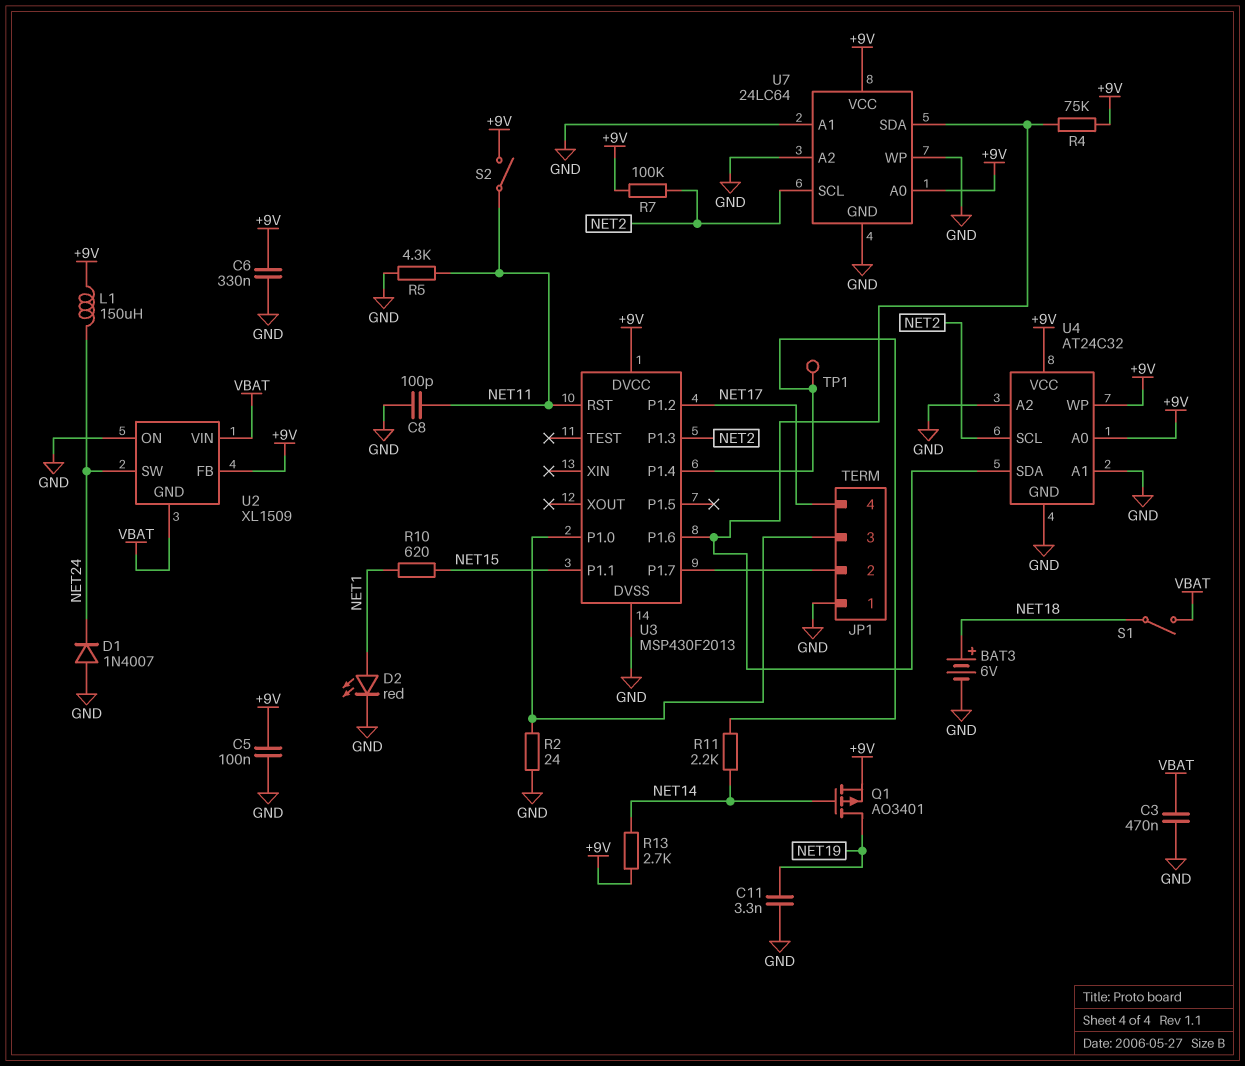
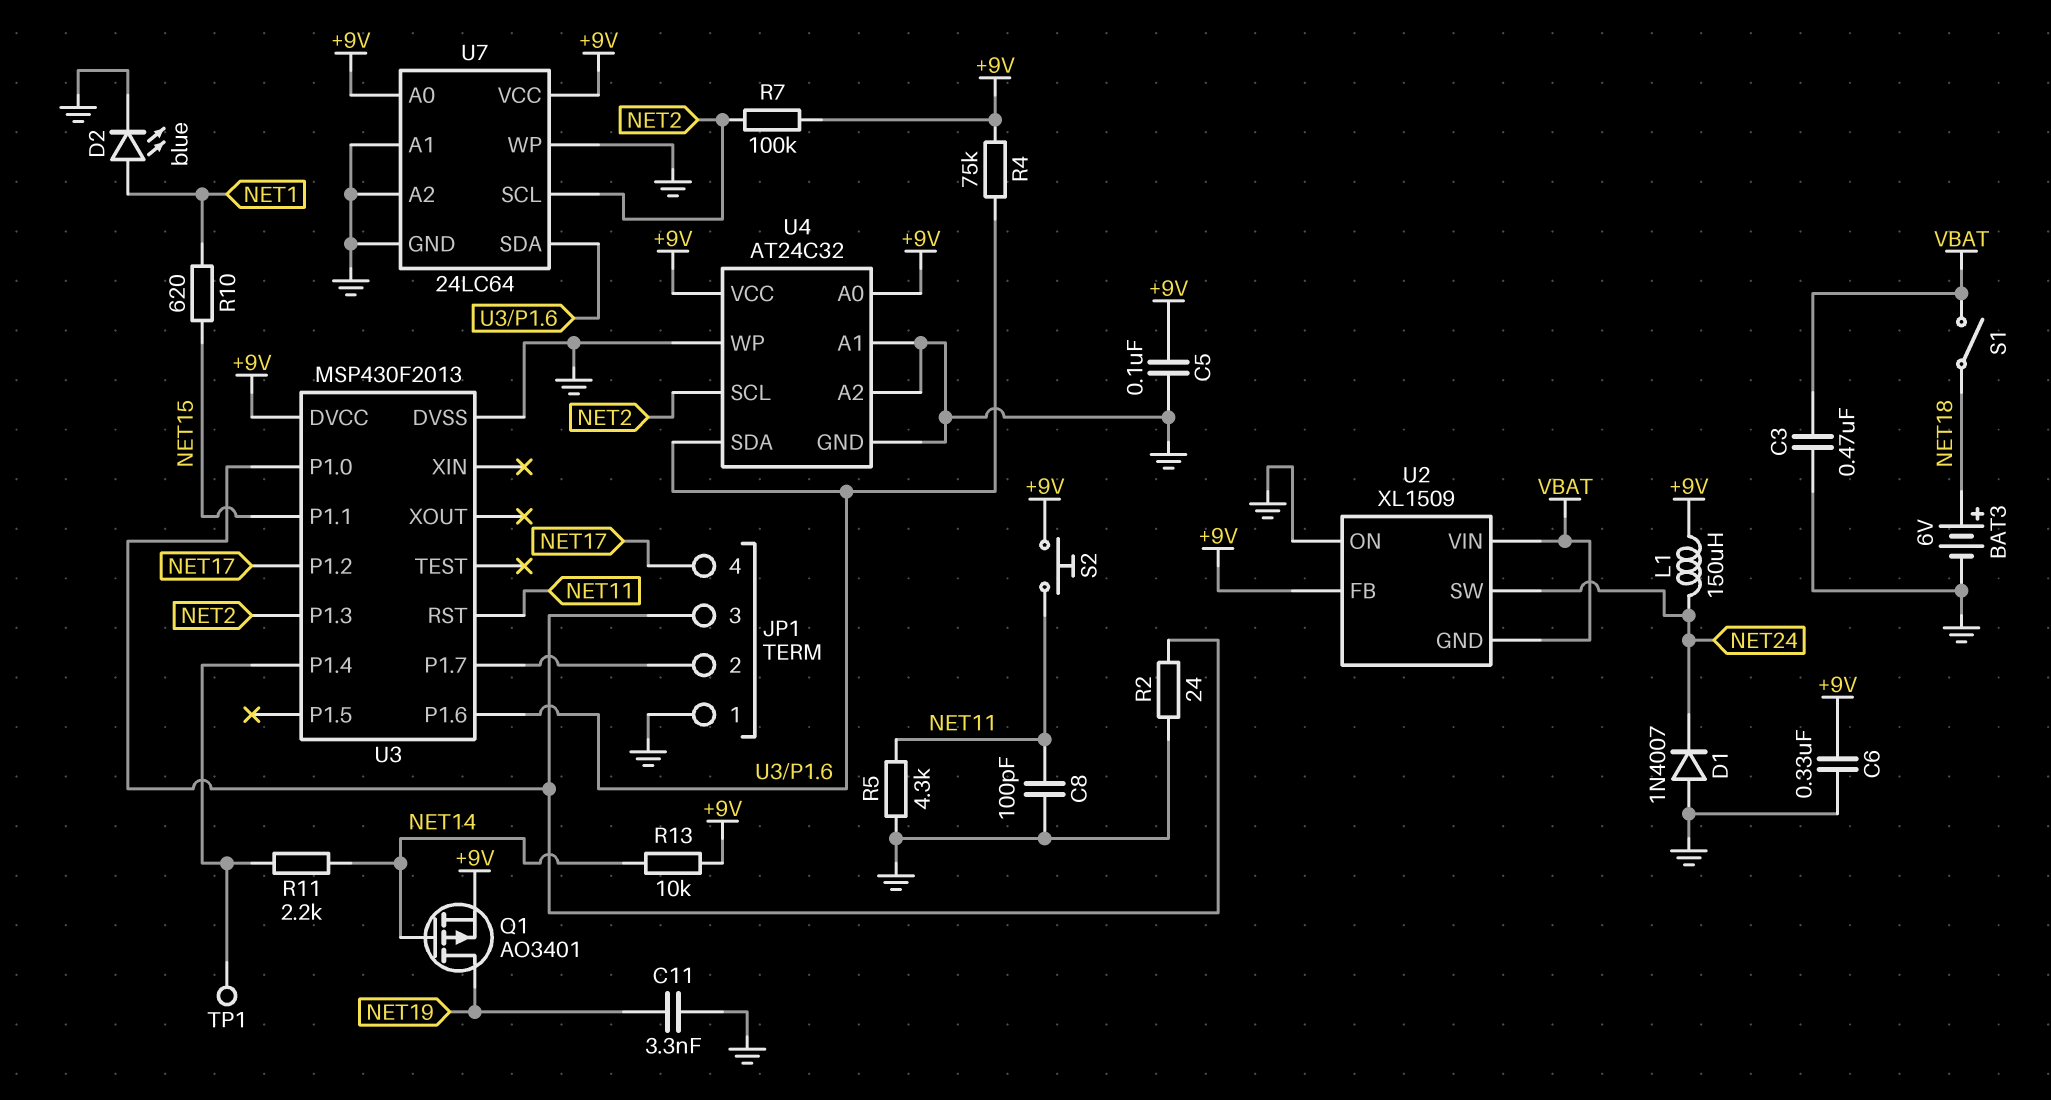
D2: LED red (A NET1, K GND) -> LED blue (A NET1, K GND)
R13: 2.7k (+9V, NET14) -> 10k (+9V, NET14)
S2: switch (+9V, NET11) -> button (+9V, NET11)
U4 pin WP: +9V -> GND

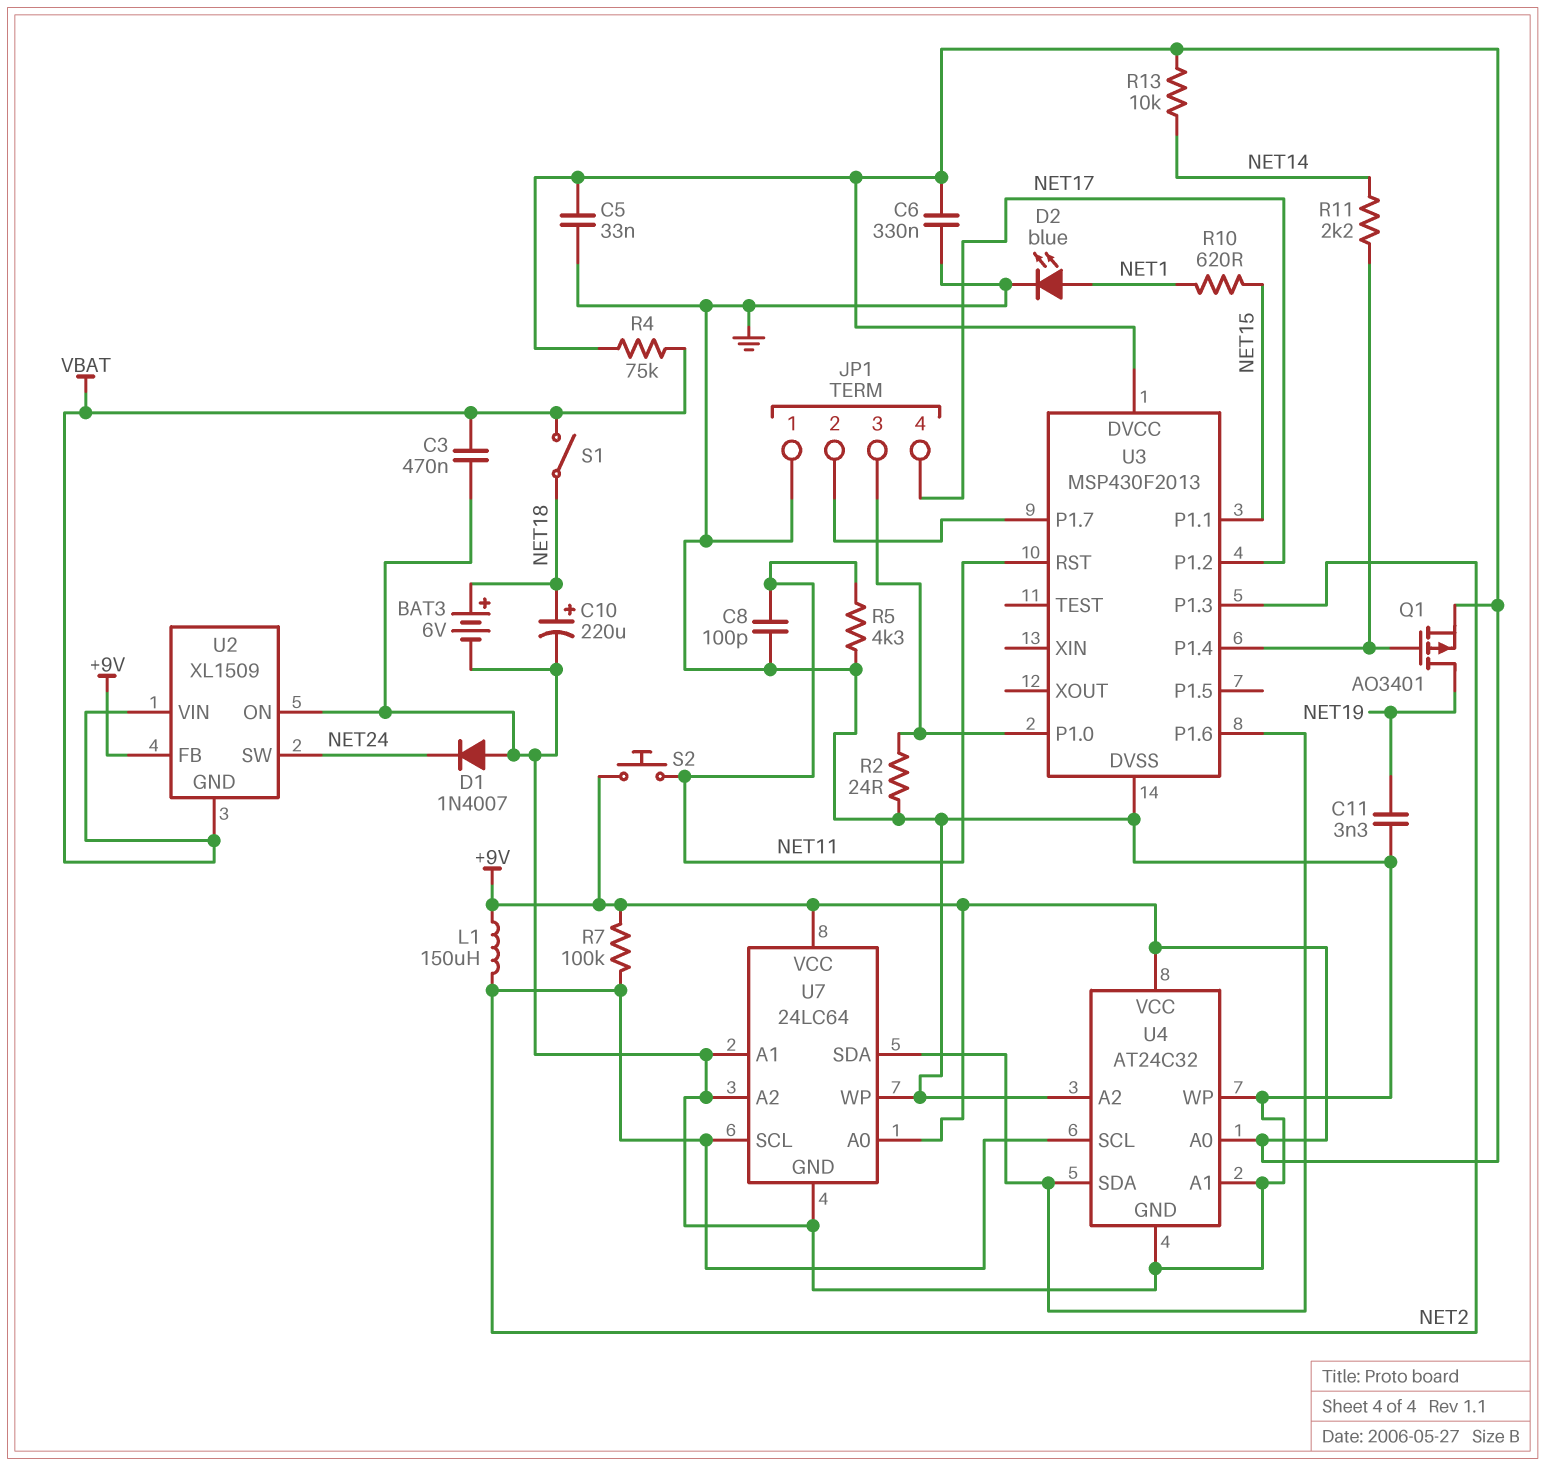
C5: 100nF (+9V, GND) -> 33nF (+9V, GND)
C10: none -> 220uF (plus NET18, minus GND)
L1: 150uH (+9V, NET24) -> 150uH (+9V, NET2)
Q1: PMOS AO3401 (G NET14, D NET19, S +9V) -> PMOS AO3401 (G U3/P1.4, D NET19, S +9V)
R4: 75k (+9V, U3/P1.6) -> 75k (+9V, VBAT)
TP1: test point (U3/P1.4) -> none

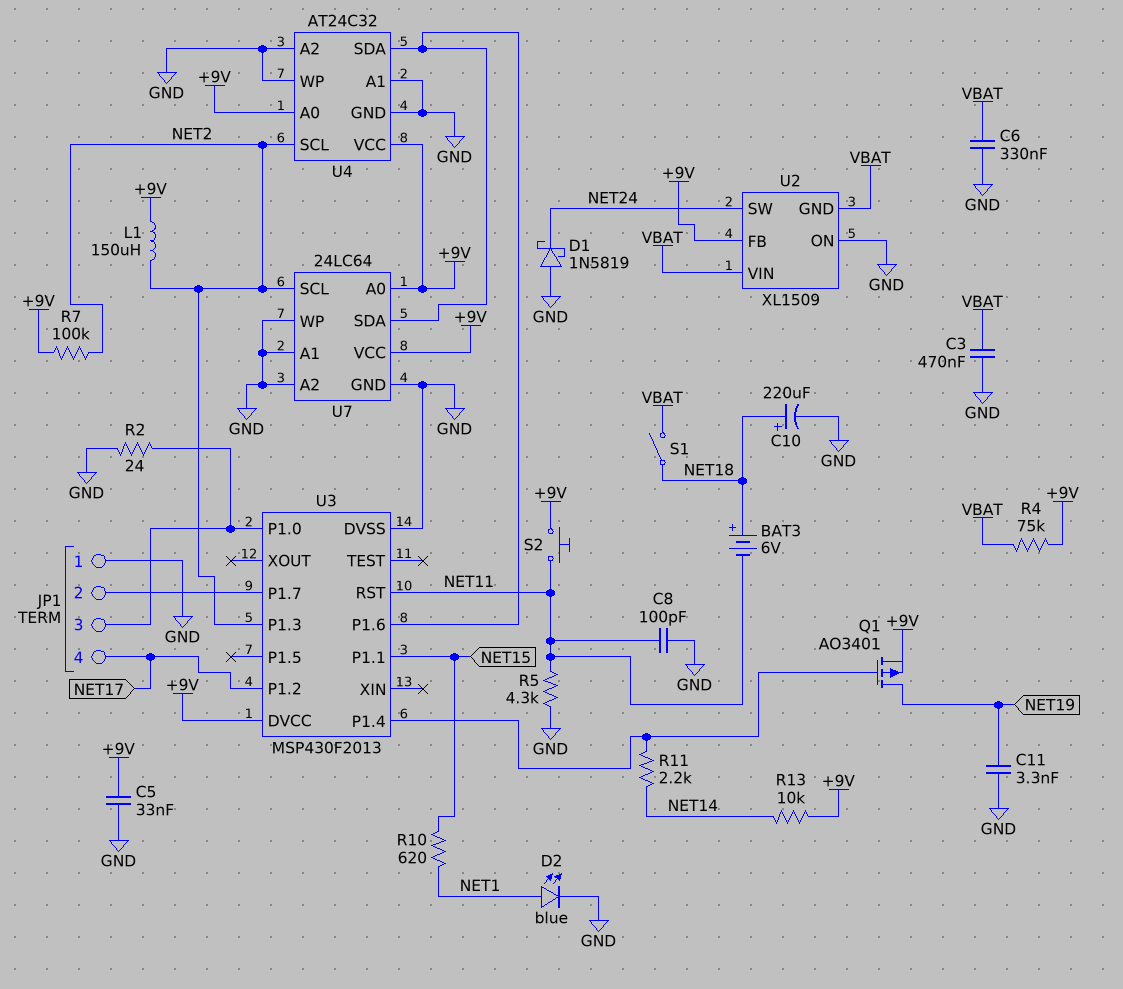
BAT3: 6V (plus NET18, minus GND) -> 6V (plus NET18, minus NET11)
C6: 330nF (+9V, GND) -> 330nF (GND, VBAT)
D1: diode 1N4007 (A GND, K NET24) -> schottky 1N5819 (A GND, K NET24)

